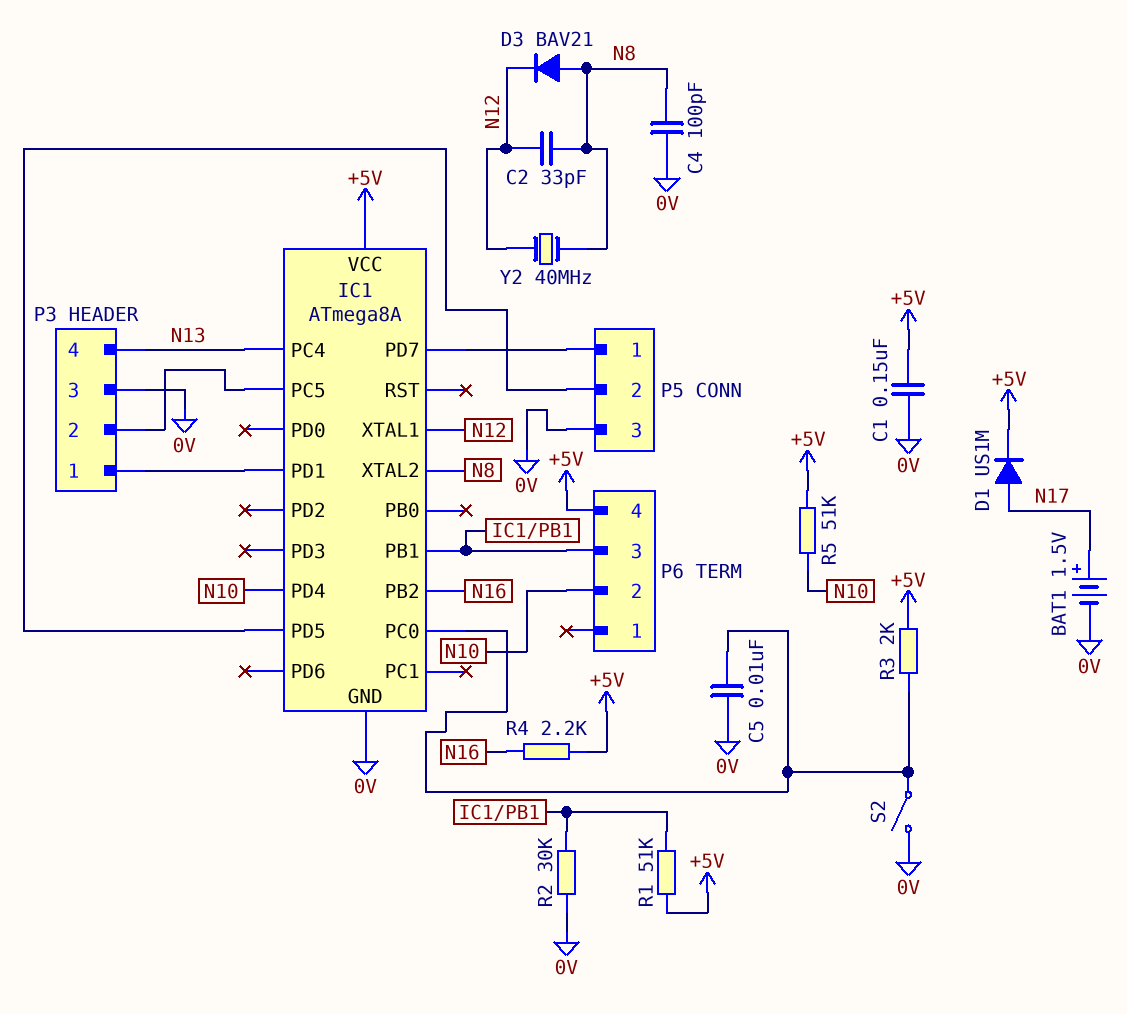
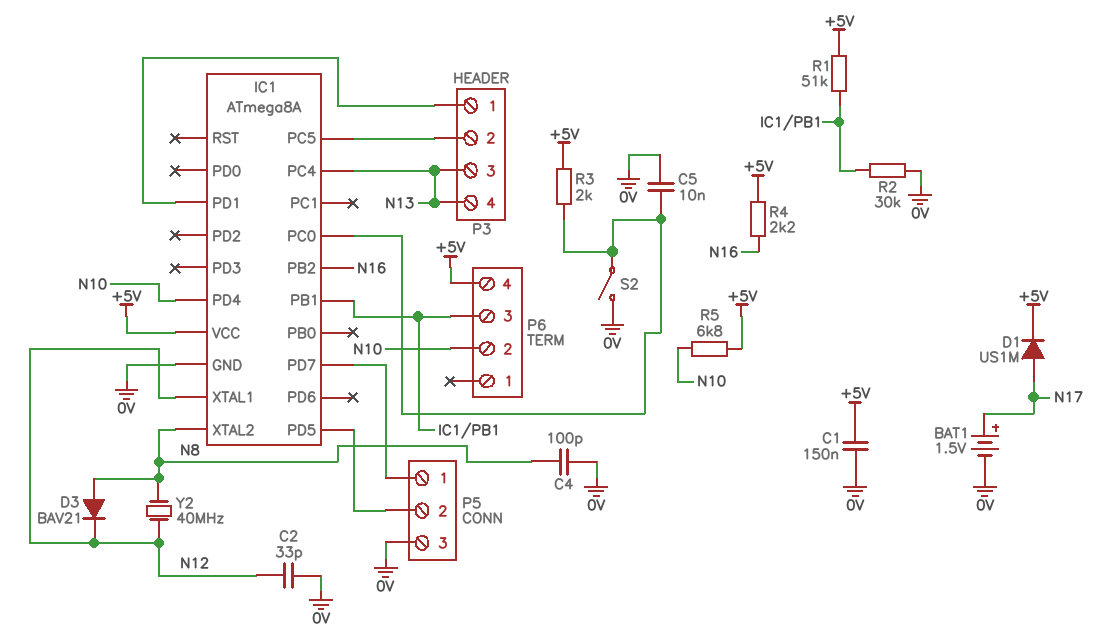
C2: 33pF (N8, N12) -> 33pF (0V, N12)
P3 pin 3: 0V -> N13
R5: 51k (+5V, N10) -> 6.8k (+5V, N10)

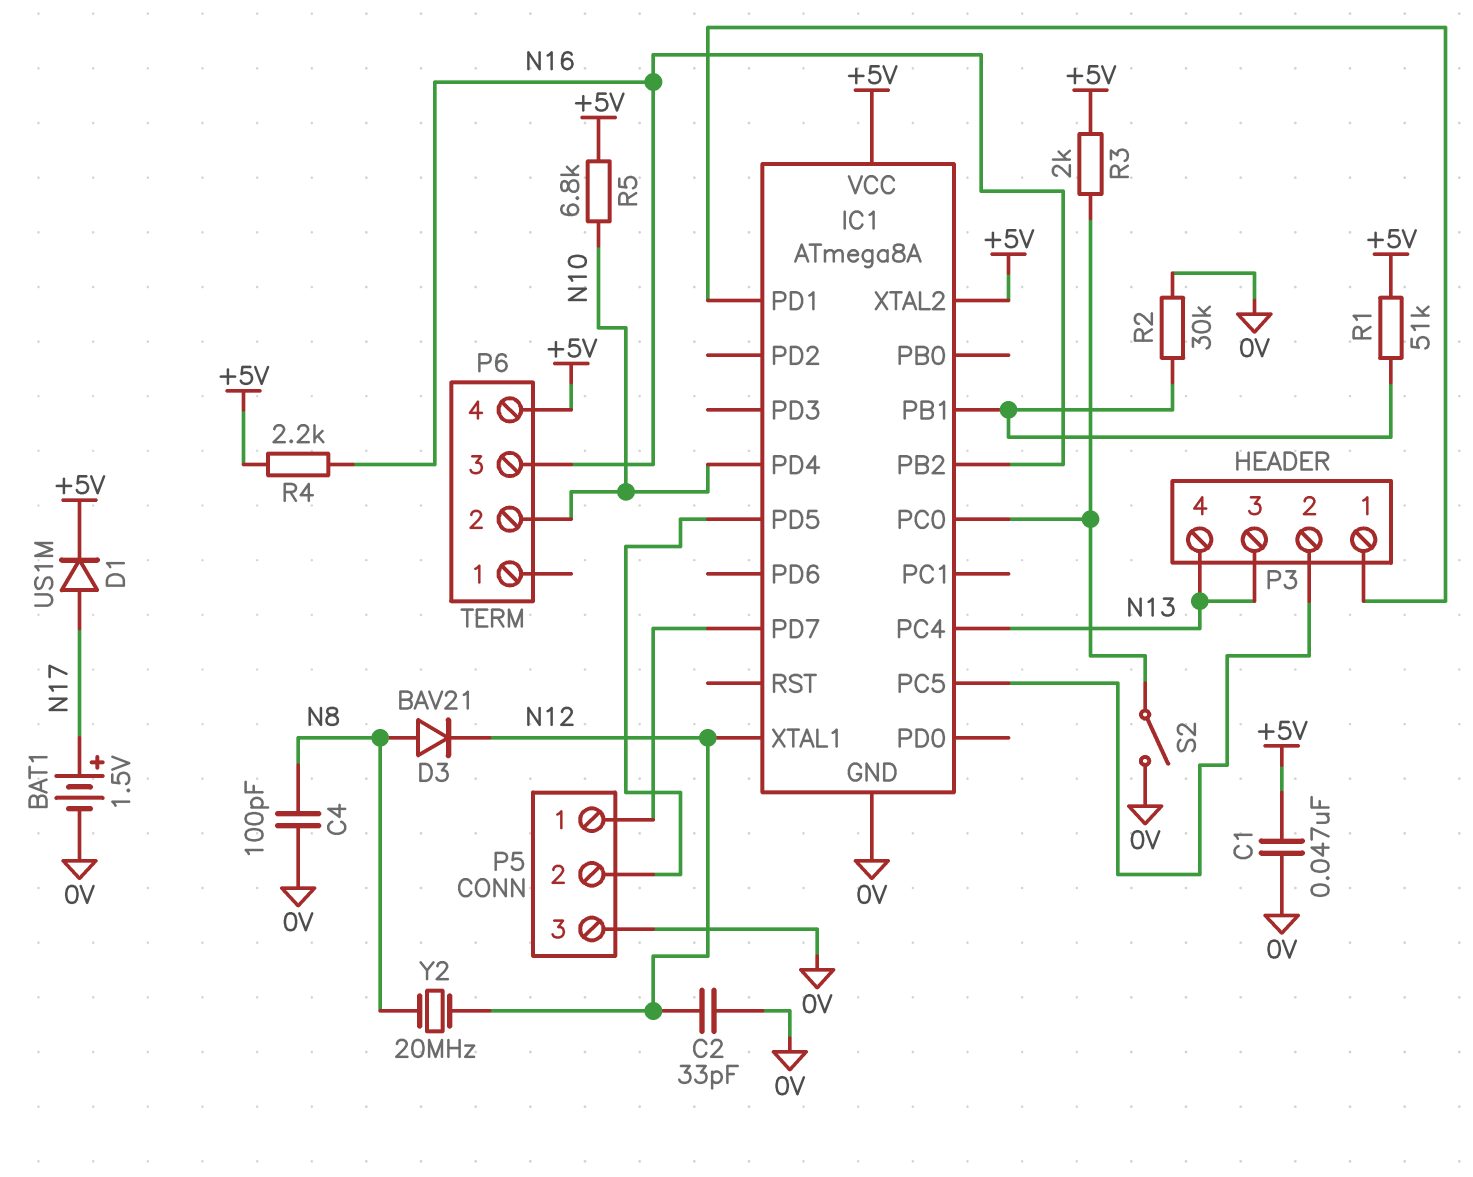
C1: 150nF (+5V, 0V) -> 47nF (+5V, 0V)
C5: 10nF (0V, IC1/PC0) -> none
IC1 pin XTAL2: N8 -> +5V
P6 pin 3: IC1/PB1 -> N16
Y2: 40MHz (N8, N12) -> 20MHz (N8, N12)

